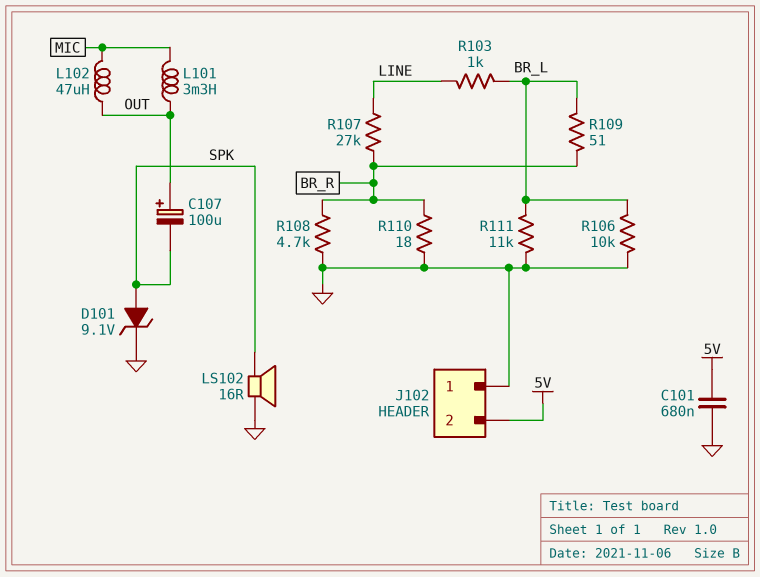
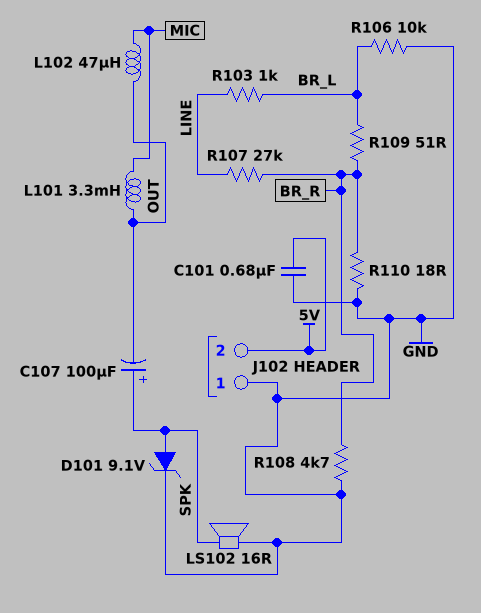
C107: 100uF (plus OUT, minus SPK) -> 100uF (plus SPK, minus OUT)
R111: 11k (BR_L, GND) -> none

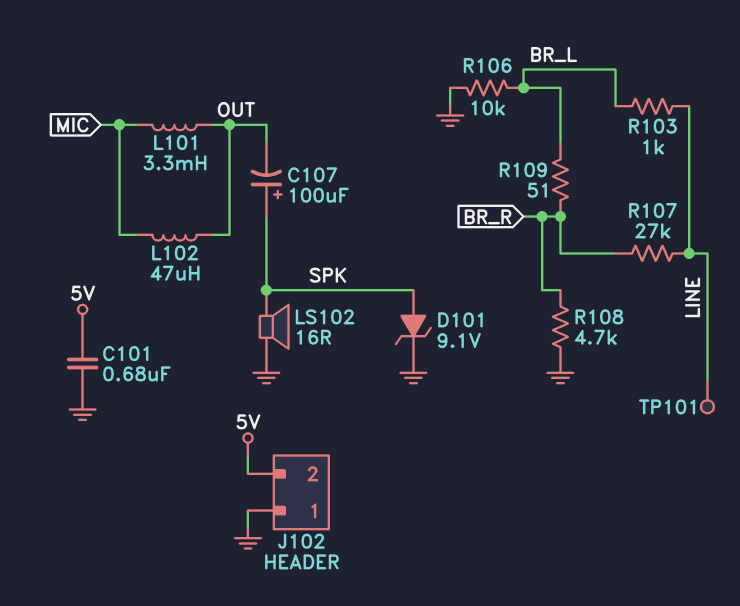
R110: 18 (BR_R, GND) -> none
TP101: none -> test point (LINE)

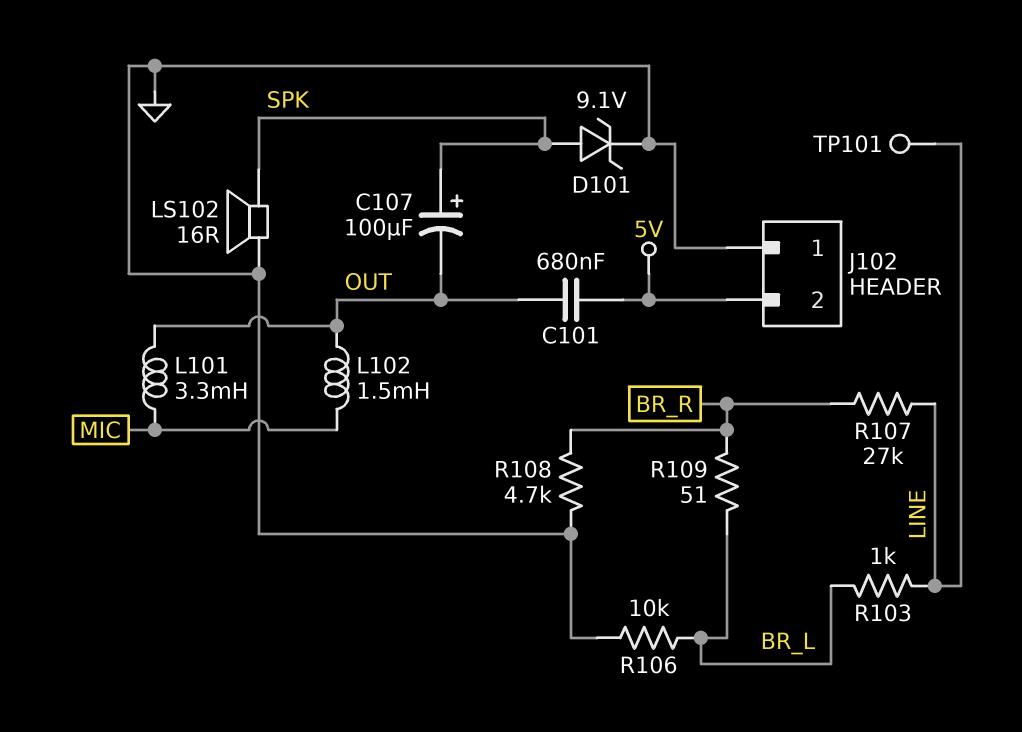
C101: 680nF (5V, GND) -> 680nF (5V, OUT)
L102: 47uH (MIC, OUT) -> 1.5mH (MIC, OUT)

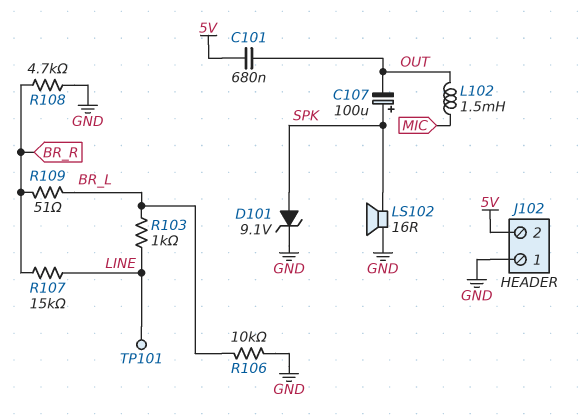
L101: 3.3mH (MIC, OUT) -> none
R107: 27k (BR_R, LINE) -> 15k (BR_R, LINE)

